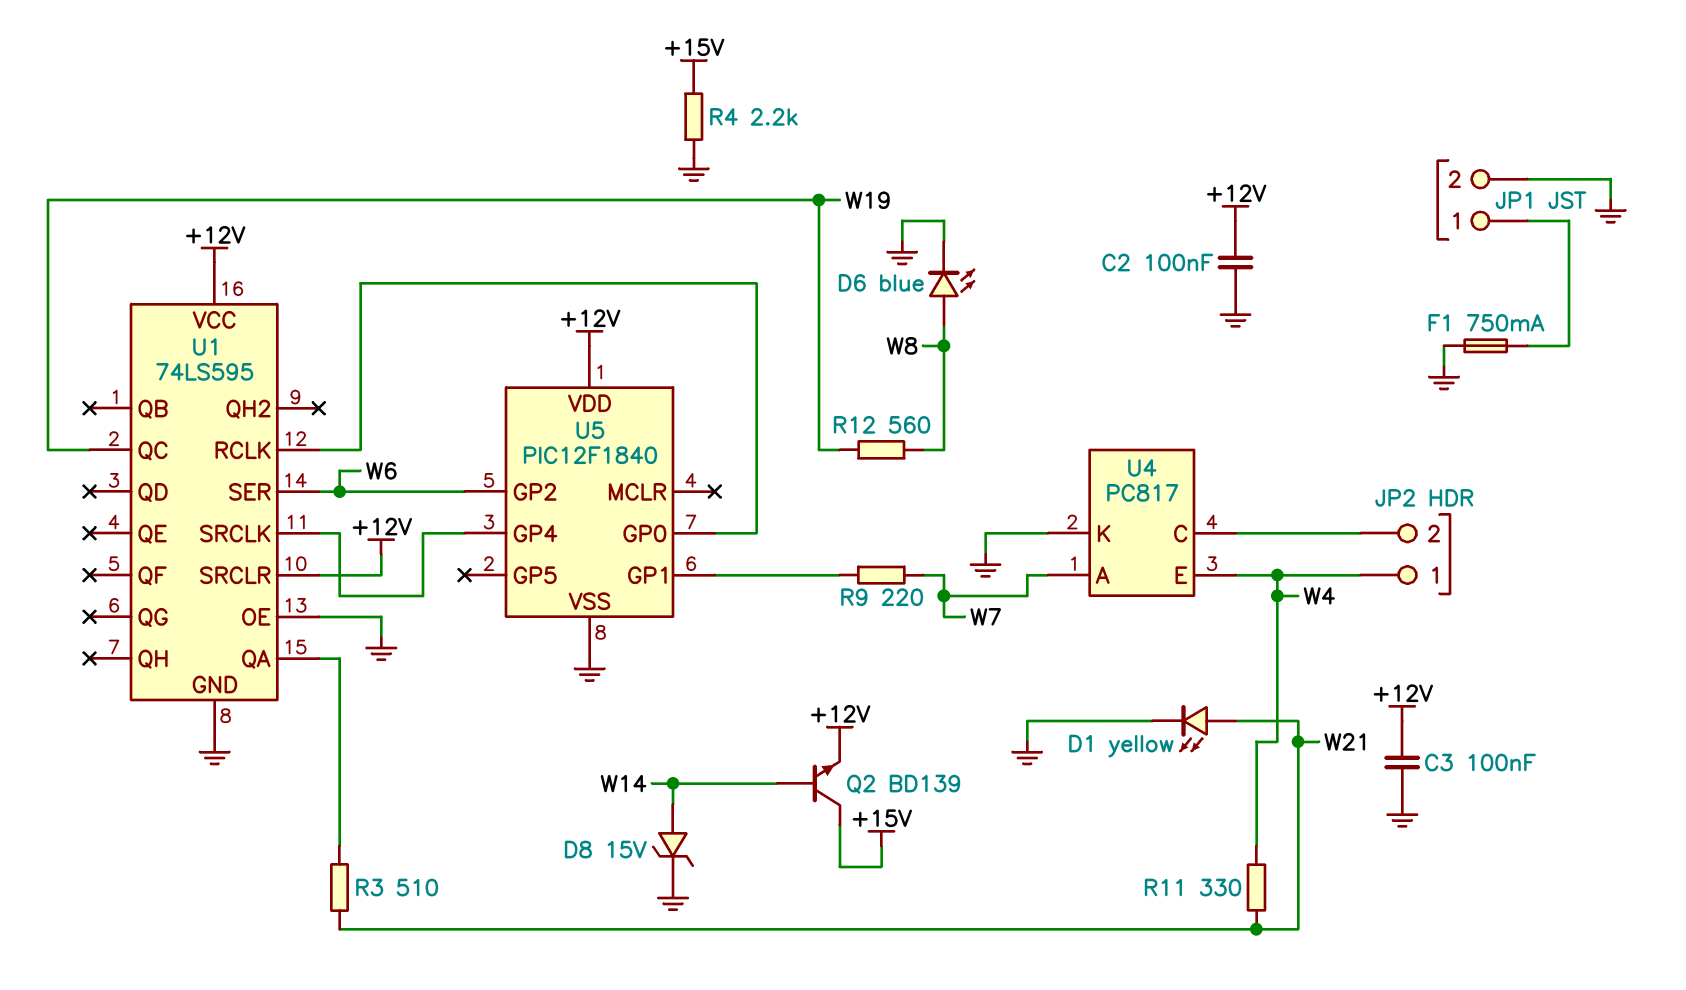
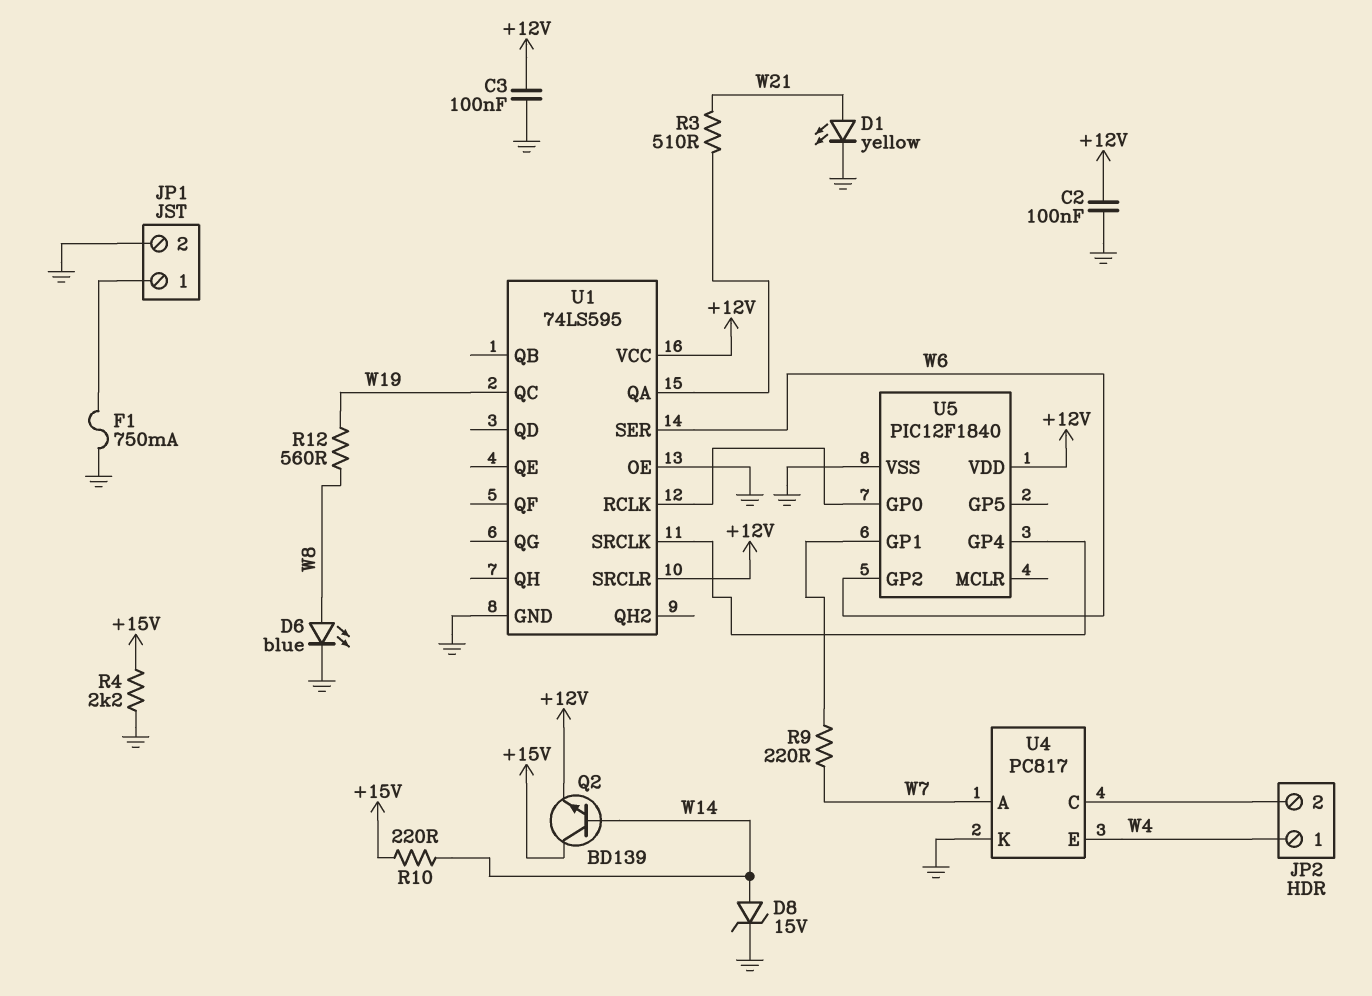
R10: none -> 220 (+15V, W14)
R11: 330 (W4, W21) -> none

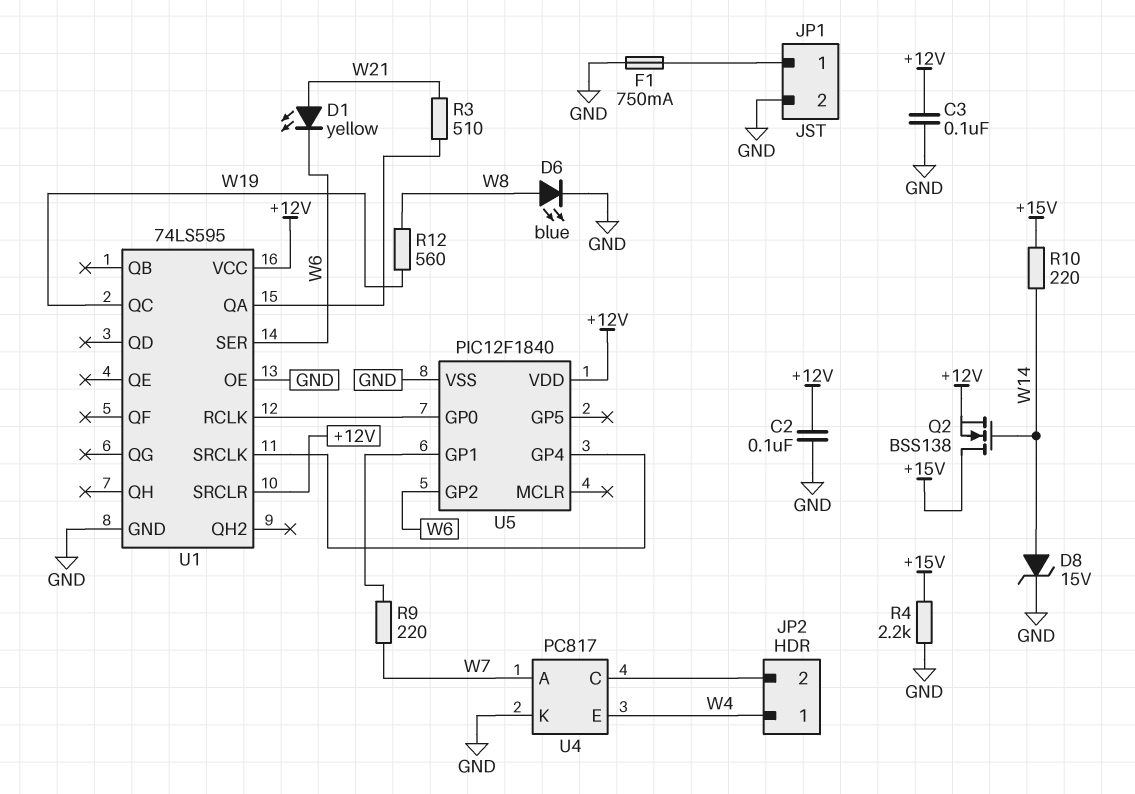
D1: LED yellow (A W21, K GND) -> LED yellow (A W21, K W6)
Q2: NPN BD139 (B W14, C +15V, E +12V) -> NMOS BSS138 (G W14, D +15V, S +12V)

